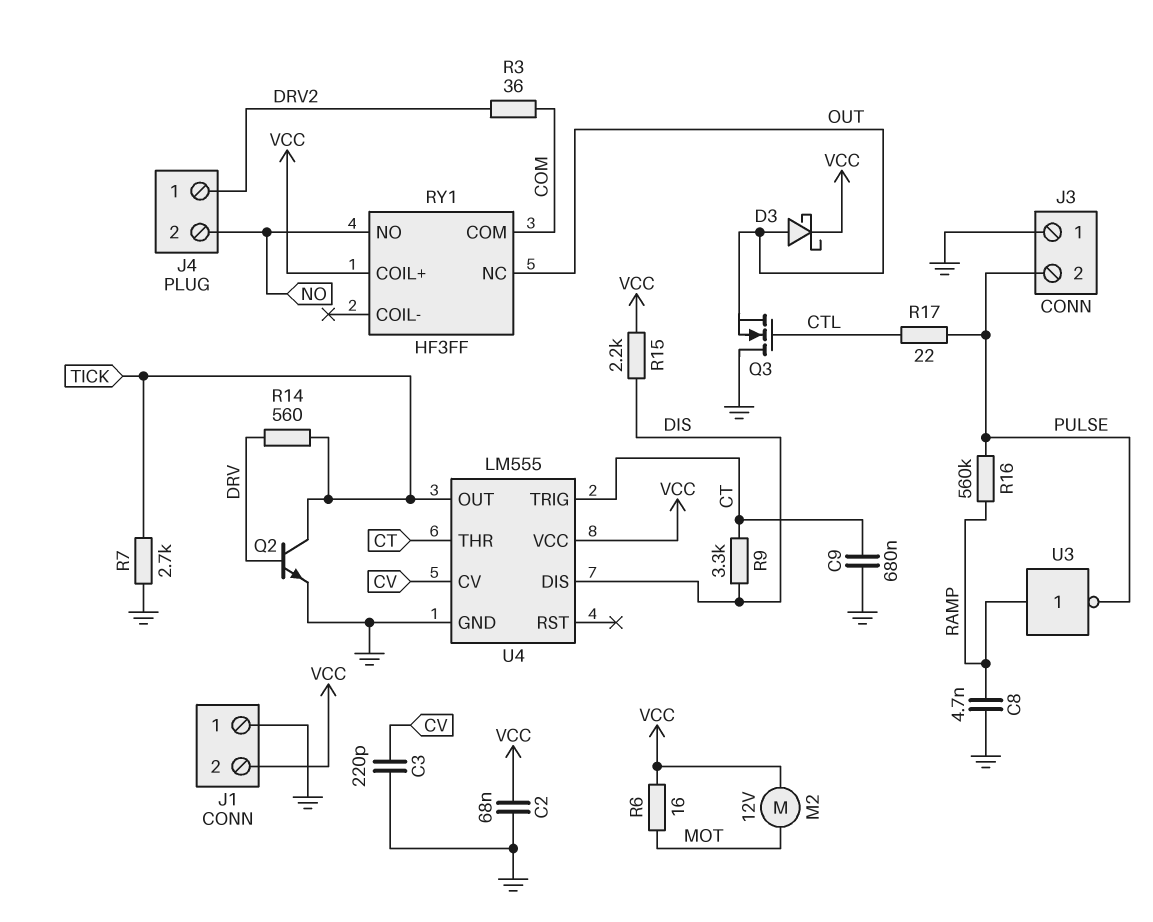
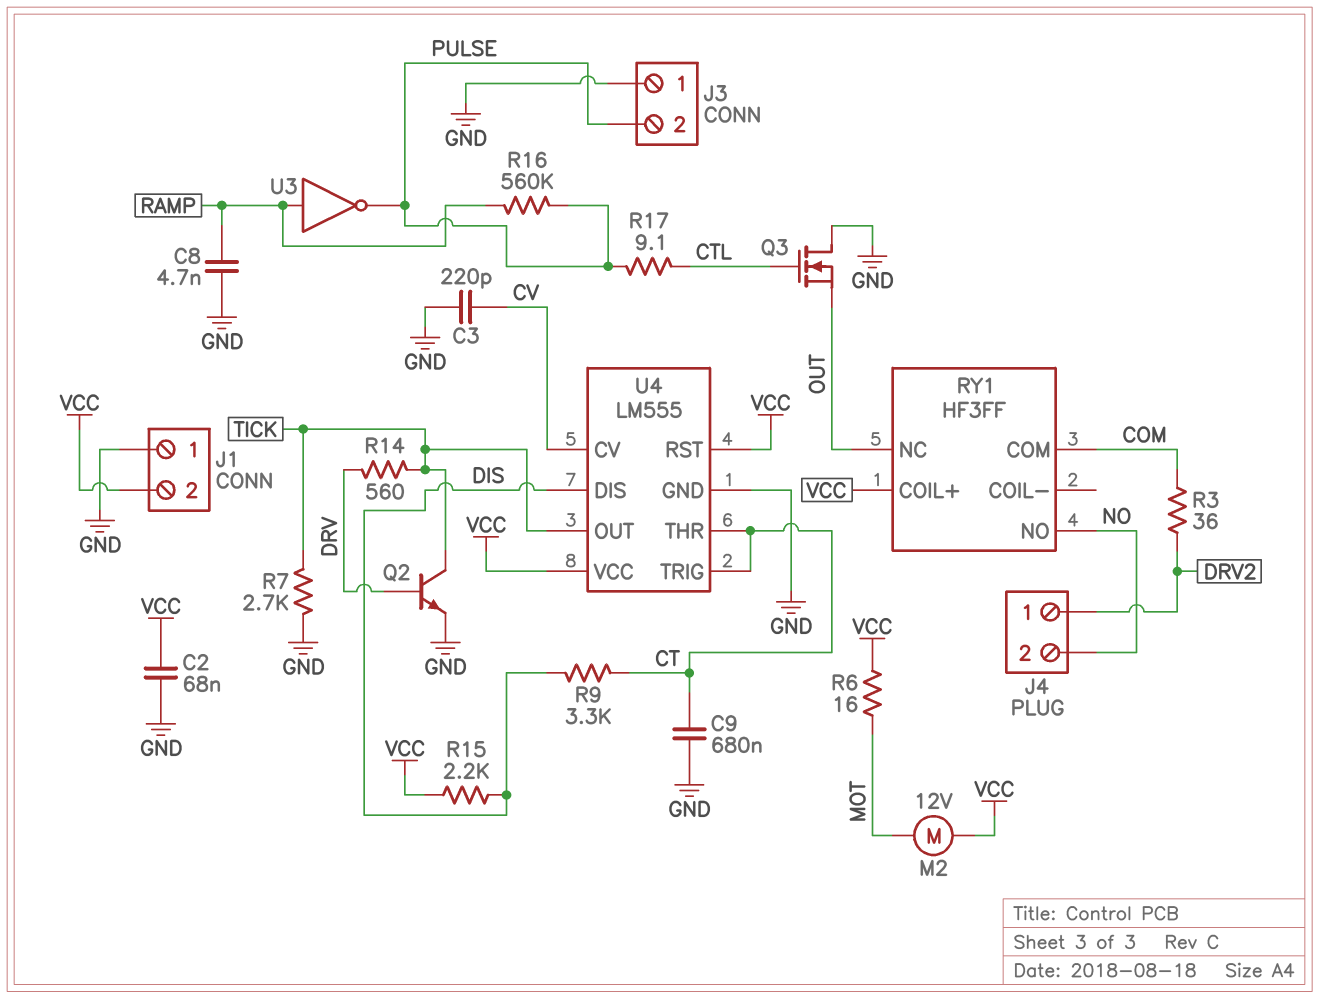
D3: schottky (A OUT, K VCC) -> none
R17: 22 (CTL, PULSE) -> 9.1 (CTL, PULSE)
U4 pin RST: none -> VCC

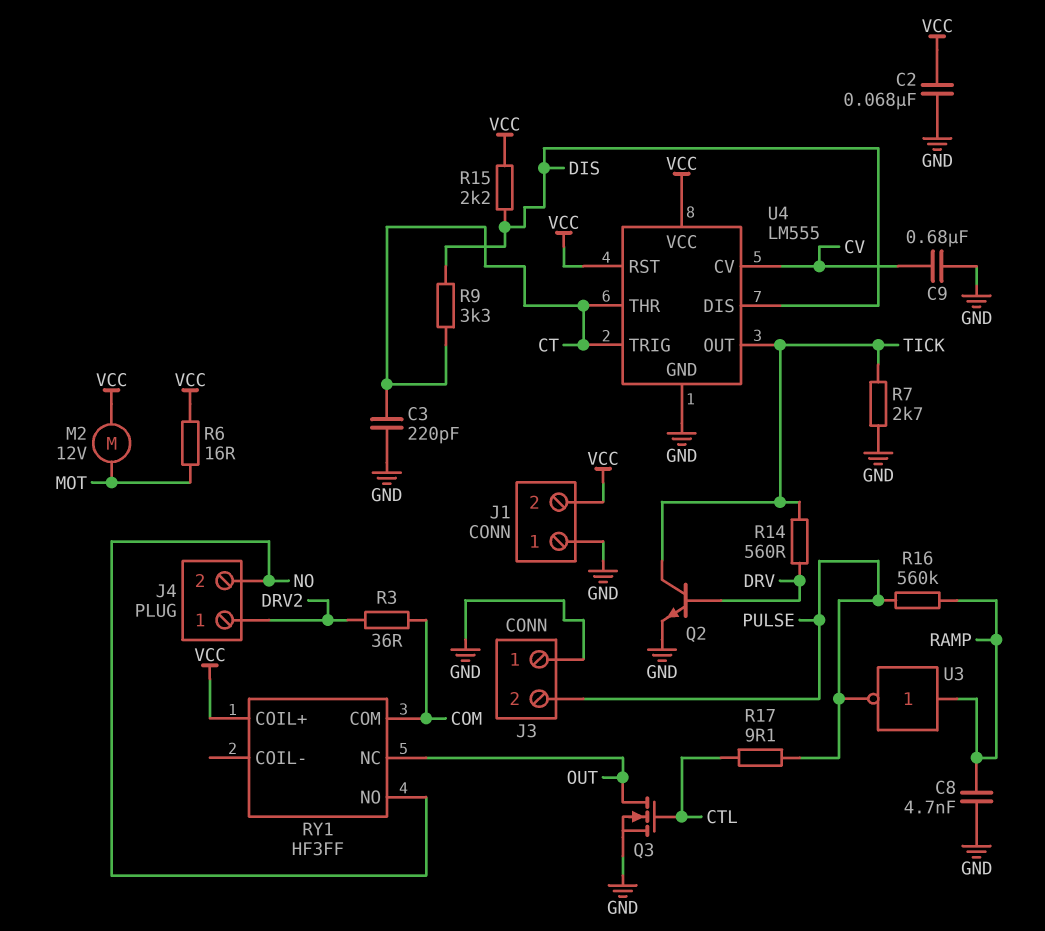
C3: 220pF (CV, GND) -> 220pF (CT, GND)
C9: 680nF (CT, GND) -> 680nF (CV, GND)
Q3: NMOS (G CTL, D GND, S OUT) -> NMOS (G CTL, D OUT, S GND)

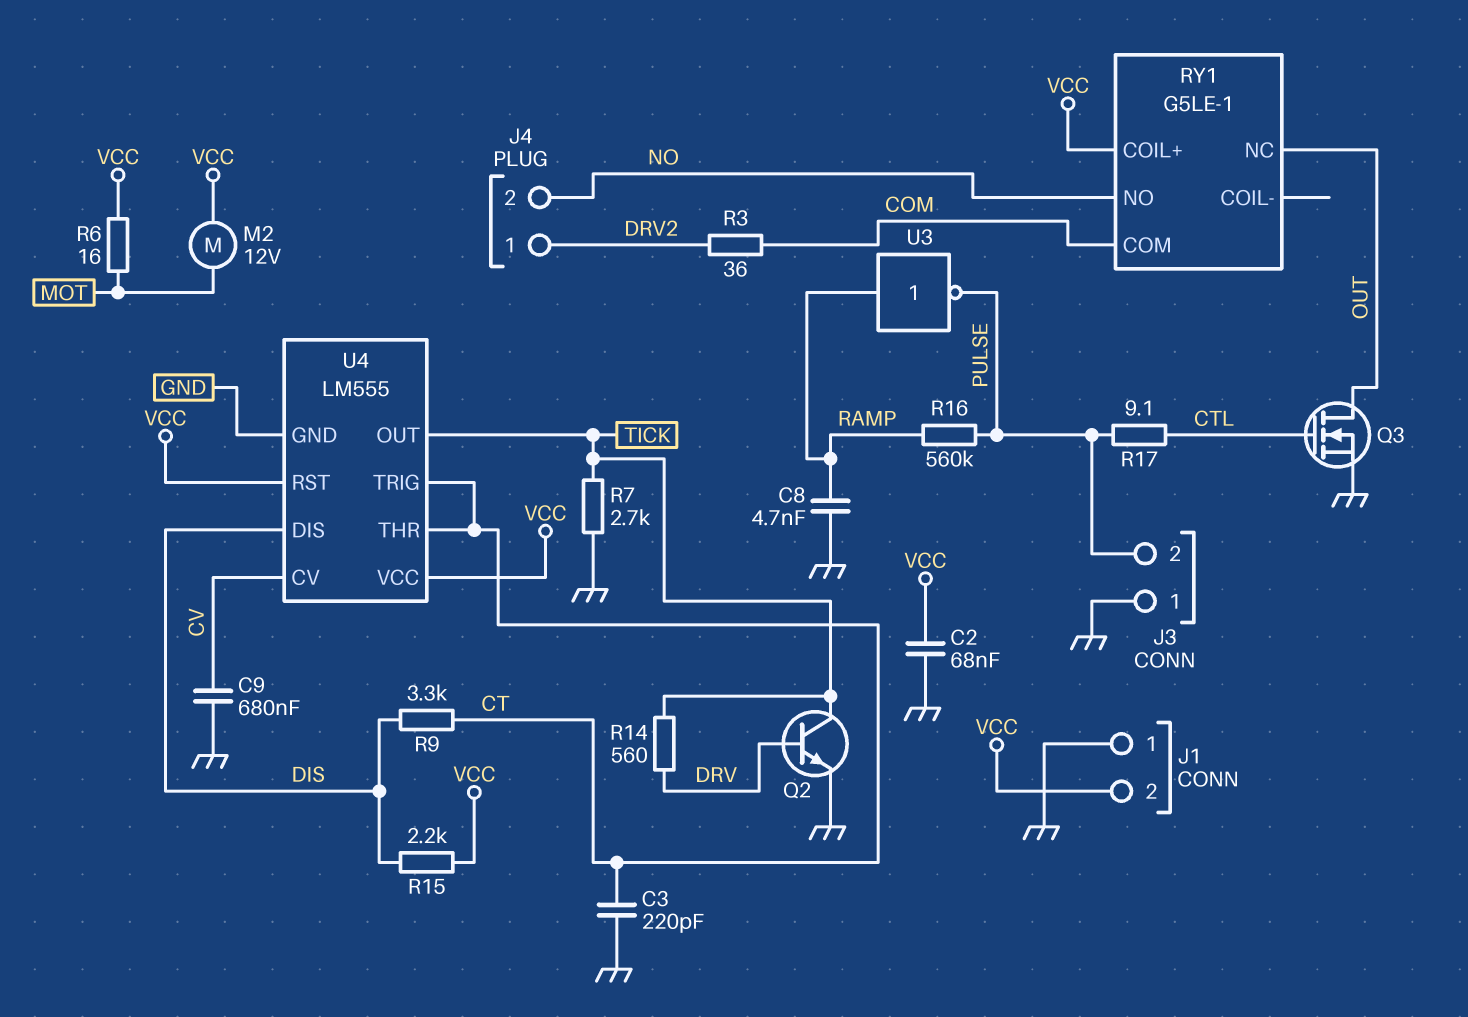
RY1: HF3FF -> G5LE-1

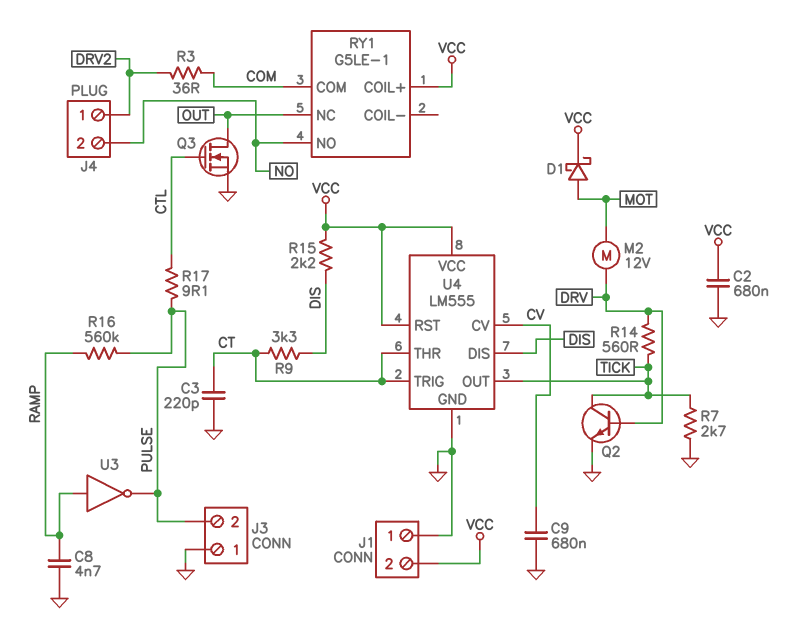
C2: 68nF (GND, VCC) -> 680nF (GND, VCC)
D1: none -> schottky (A MOT, K VCC)
M2: motor 12V (MOT, VCC) -> motor 12V (DRV, MOT)
R6: 16 (MOT, VCC) -> none

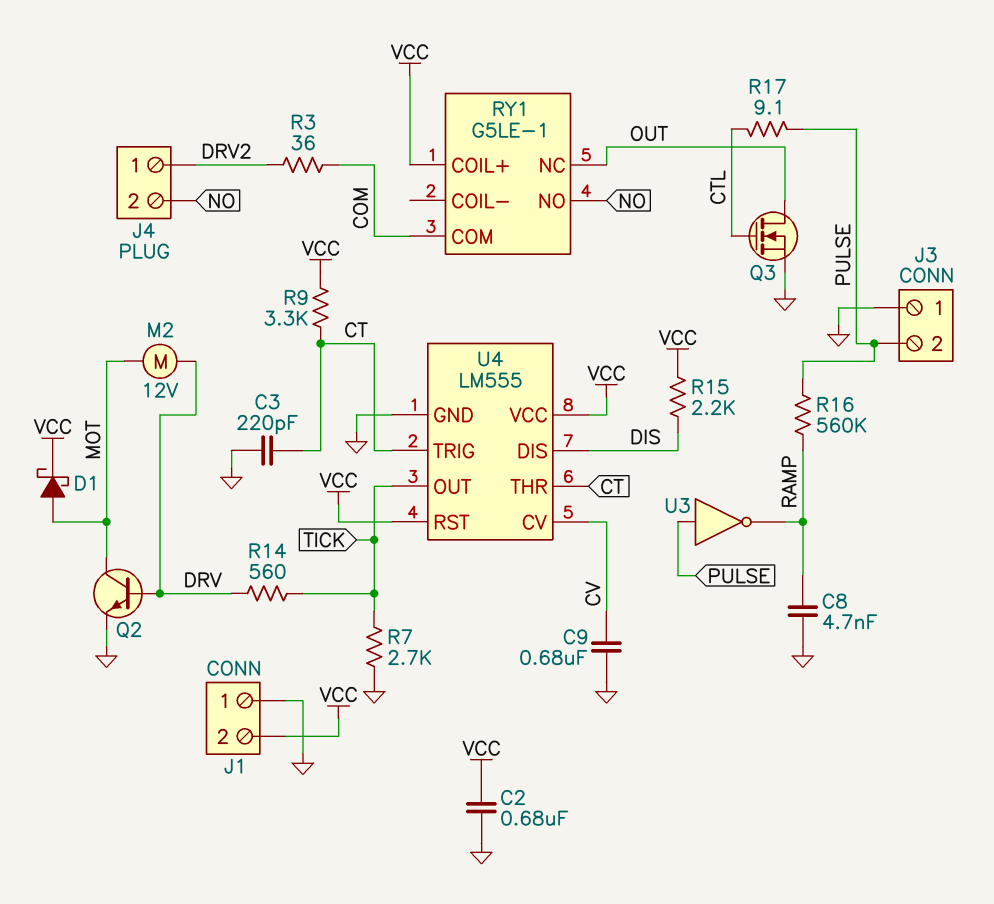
Q2: NPN (B DRV, C TICK, E GND) -> NPN (B DRV, C MOT, E GND)
R9: 3.3k (CT, DIS) -> 3.3k (CT, VCC)
U3: NOT (in RAMP, out PULSE) -> NOT (in PULSE, out RAMP)

